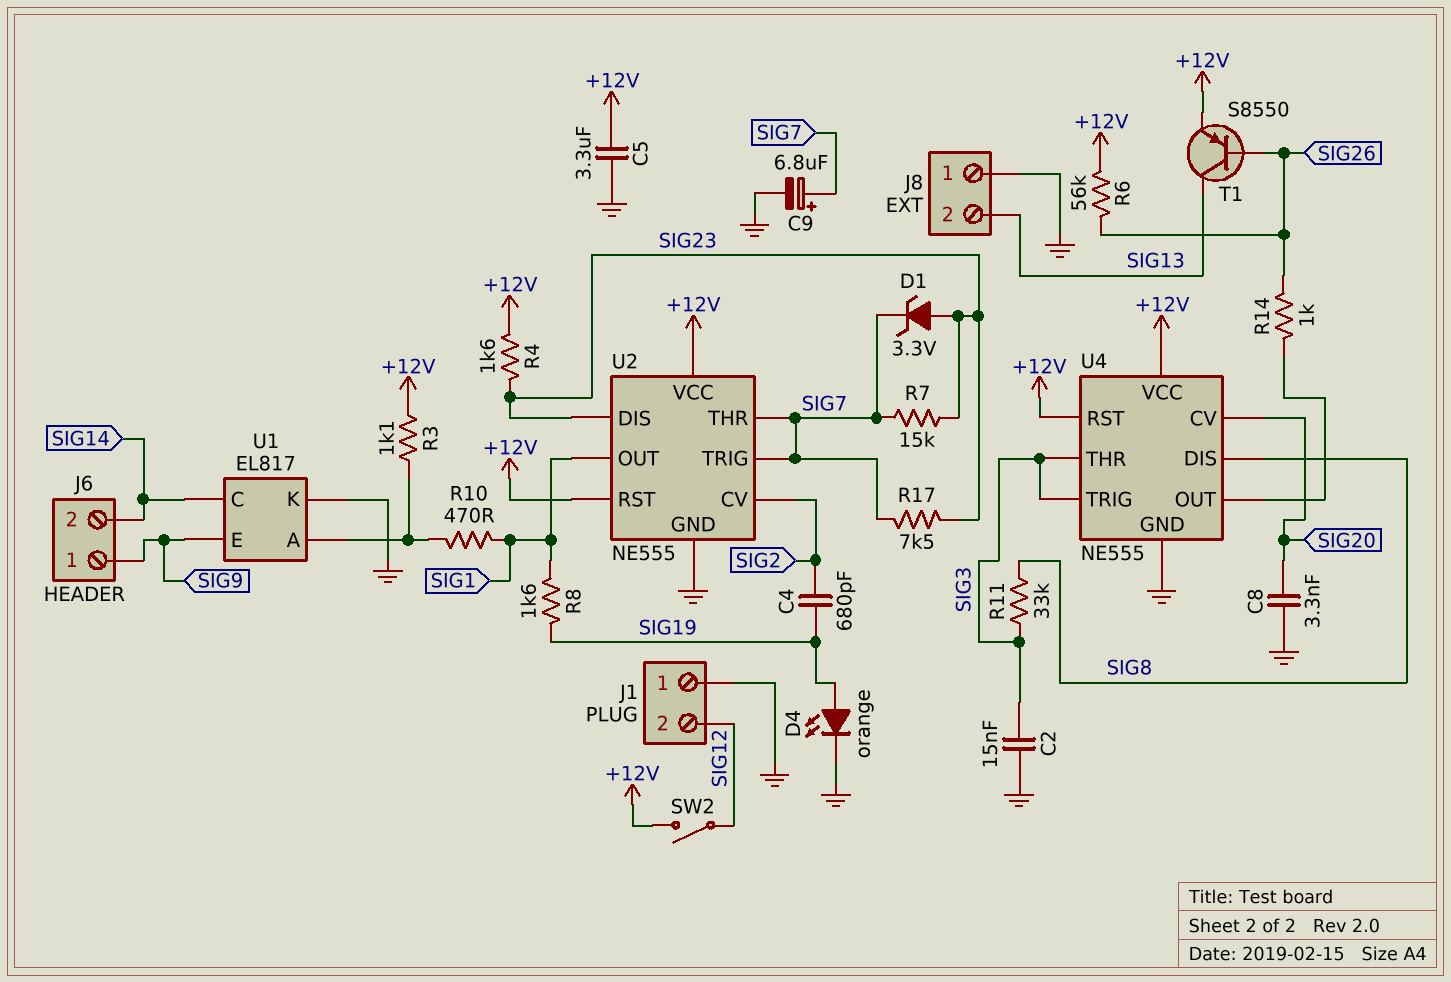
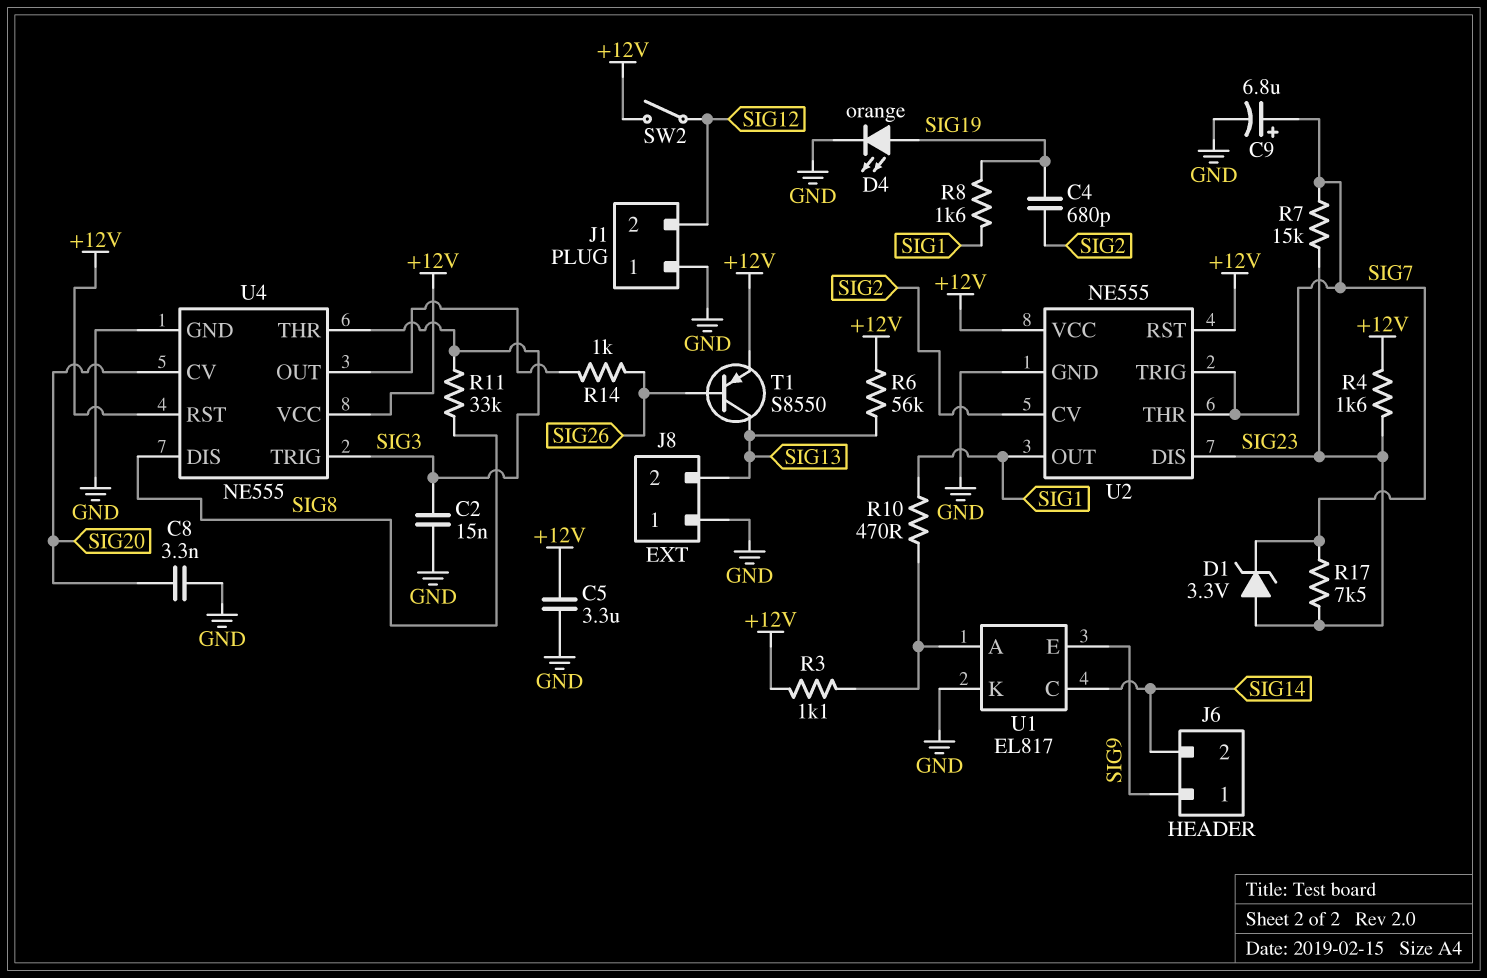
R6: 56k (+12V, SIG26) -> 56k (+12V, SIG13)

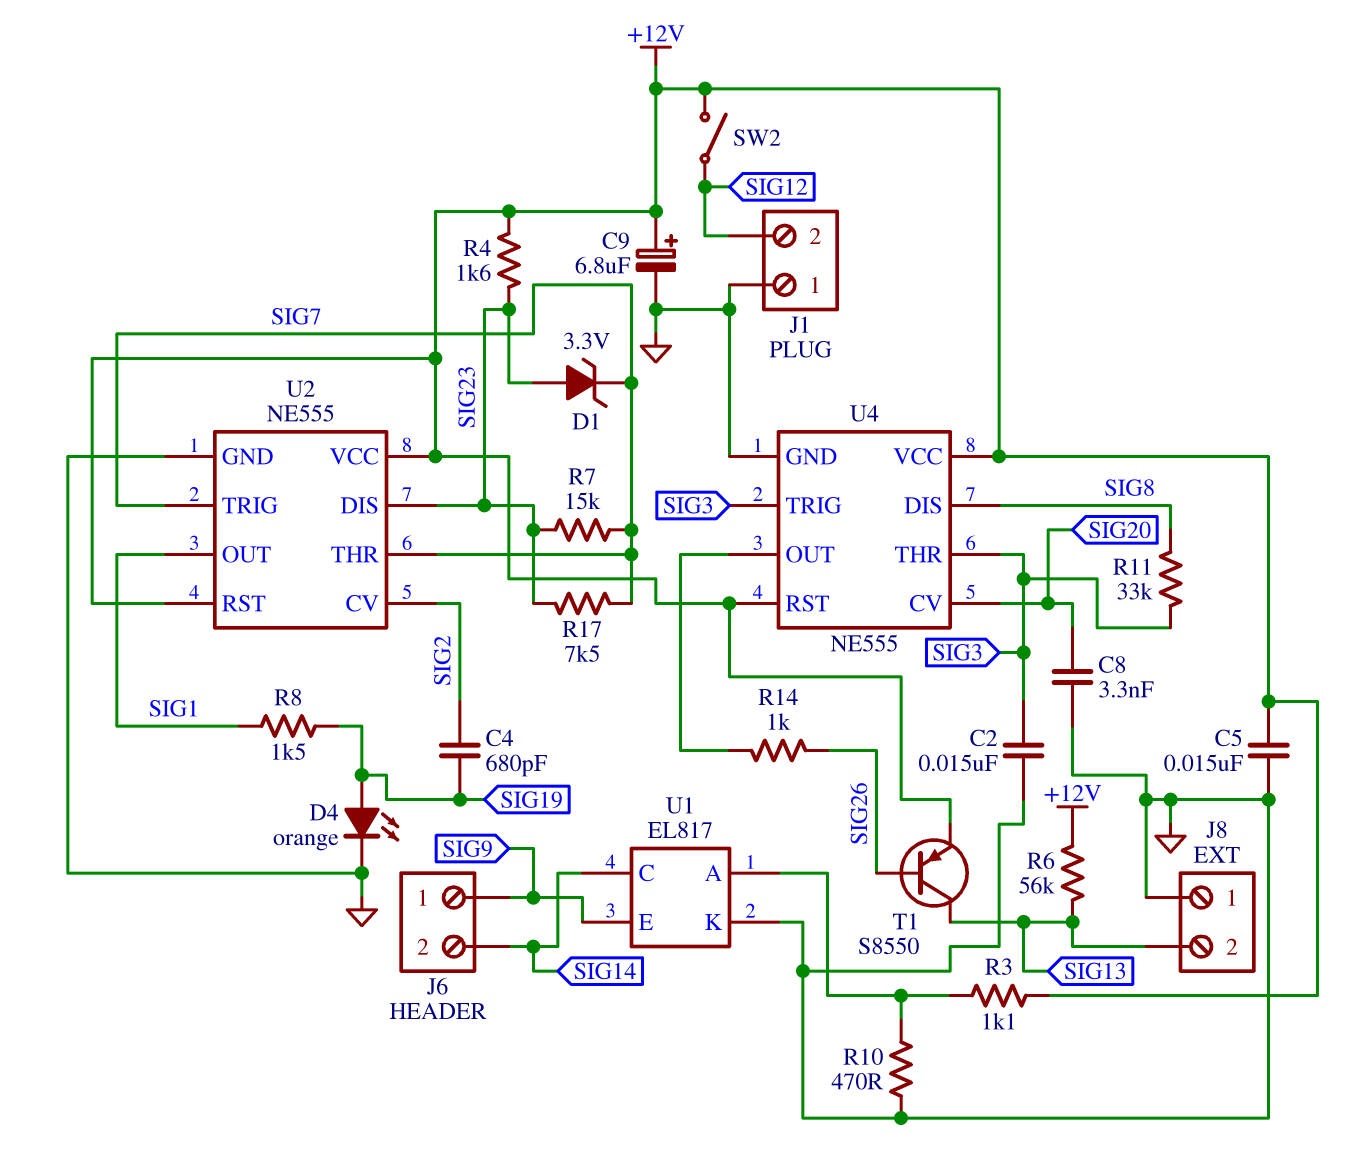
C5: 3.3uF (+12V, GND) -> 15nF (+12V, GND)
C9: 6.8uF (plus SIG7, minus GND) -> 6.8uF (plus +12V, minus GND)
R8: 1.6k (SIG1, SIG19) -> 1.5k (SIG1, SIG19)
R10: 470 (SIG1, U1/A) -> 470 (GND, U1/A)

